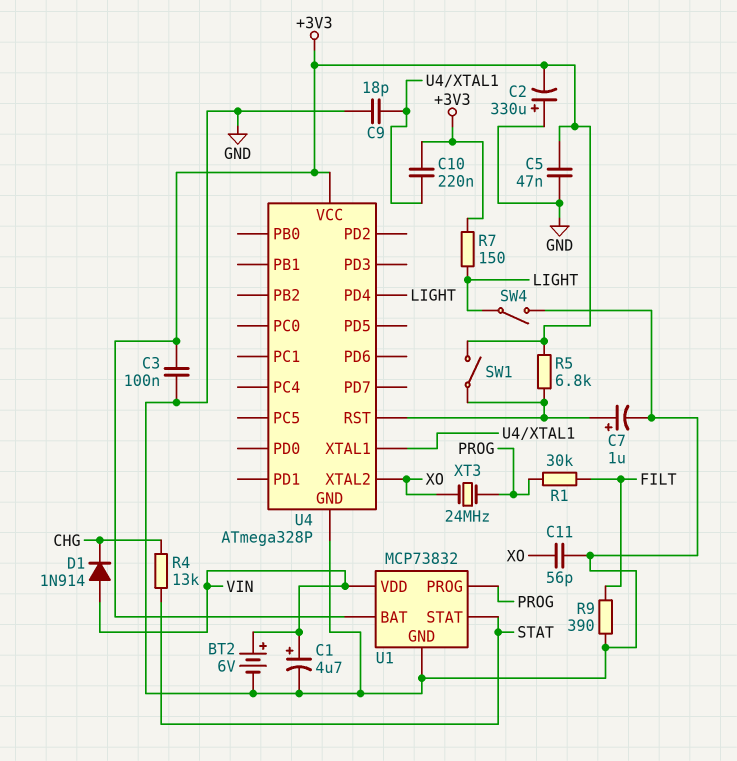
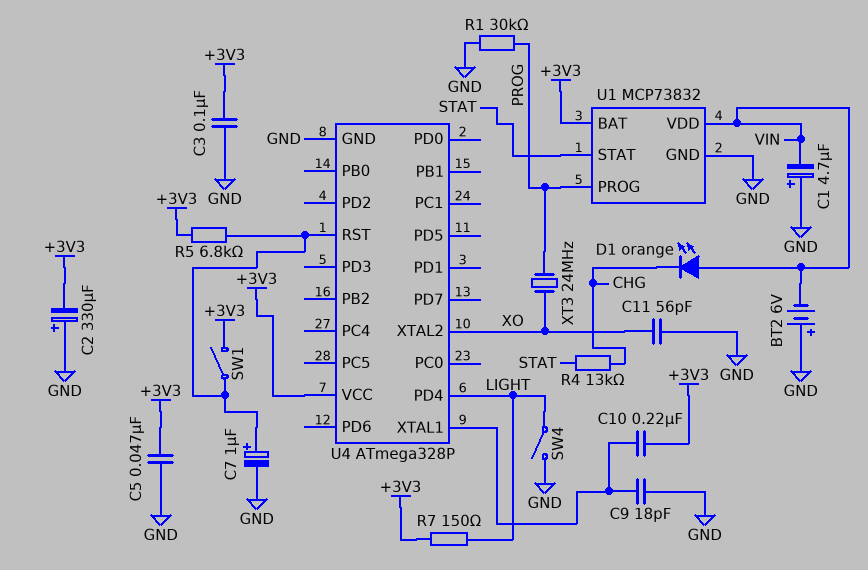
BT2: 6V (plus VIN, minus GND) -> 6V (plus GND, minus VIN)
C1: 4.7uF (plus VIN, minus GND) -> 4.7uF (plus GND, minus VIN)
D1: diode 1N914 (A VIN, K CHG) -> LED orange (A VIN, K CHG)
R1: 30k (FILT, PROG) -> 30k (GND, PROG)
R9: 390 (FILT, GND) -> none

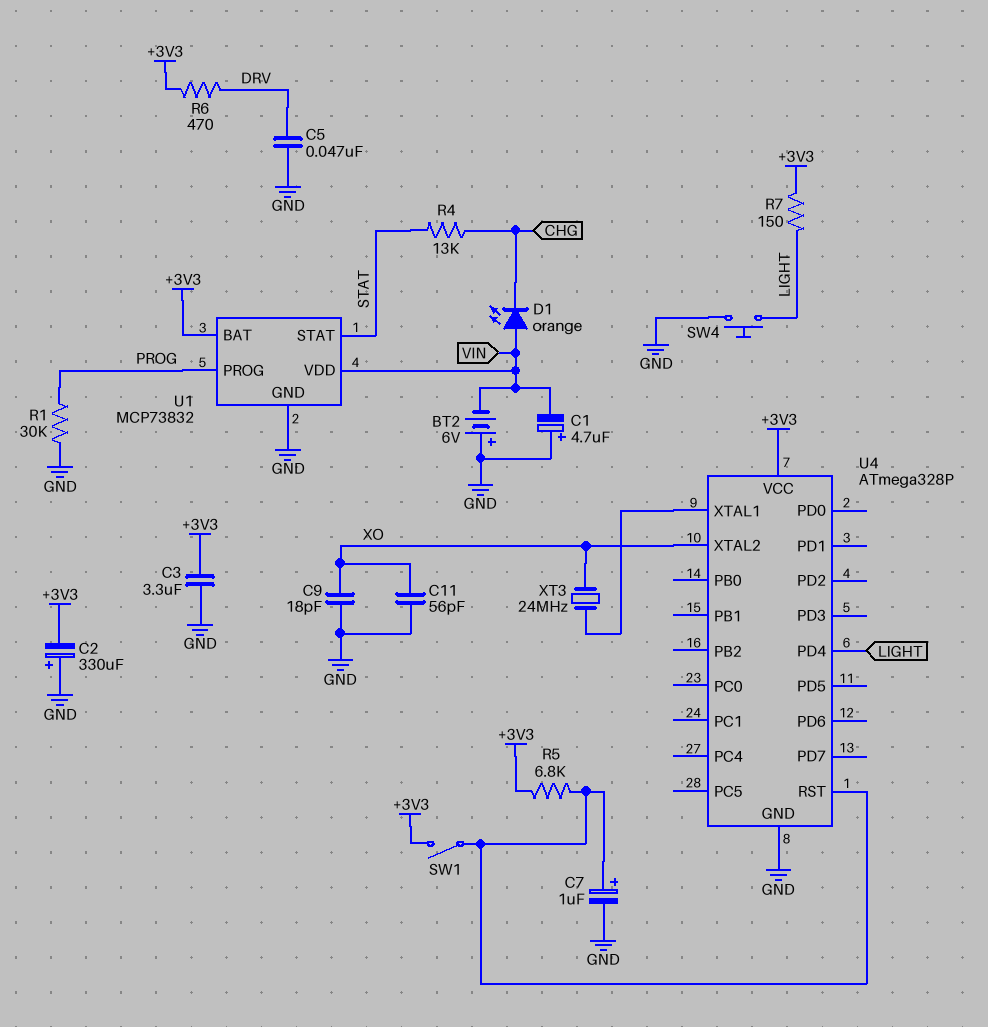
C3: 100nF (+3V3, GND) -> 3.3uF (+3V3, GND)
C5: 47nF (+3V3, GND) -> 47nF (DRV, GND)
C9: 18pF (GND, U4/XTAL1) -> 18pF (GND, XO)
C10: 220nF (+3V3, U4/XTAL1) -> none
R6: none -> 470 (+3V3, DRV)
SW4: switch (GND, LIGHT) -> button (GND, LIGHT)
XT3: 24MHz (PROG, XO) -> 24MHz (U4/XTAL1, XO)

